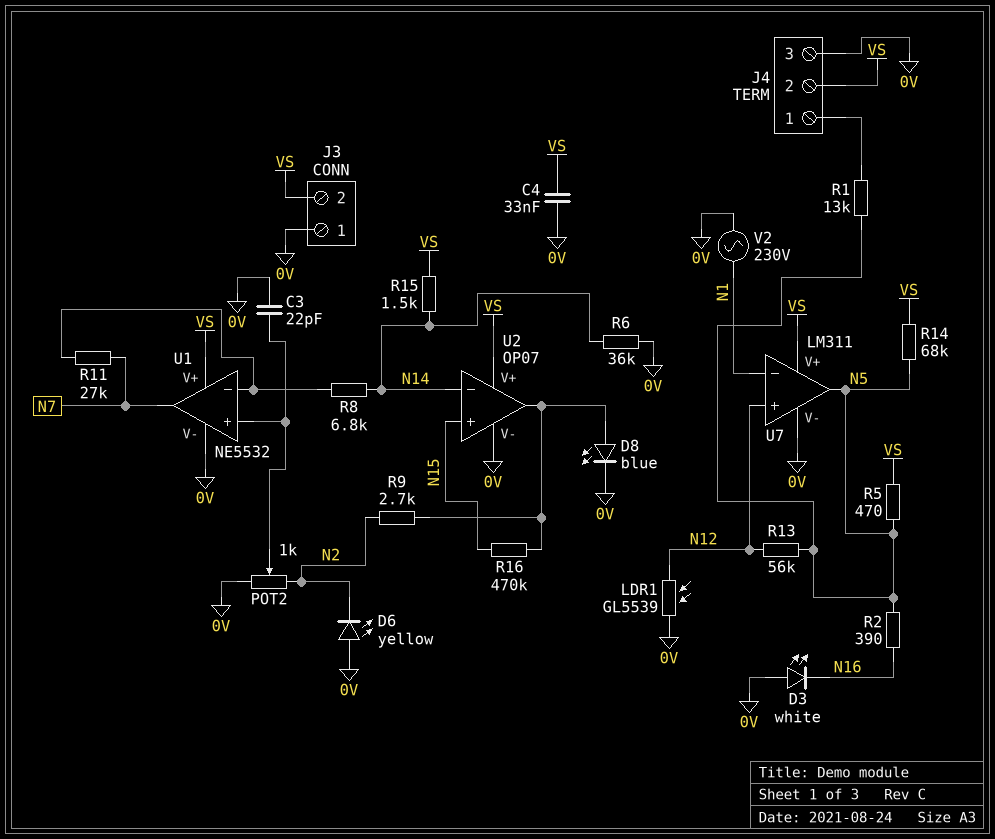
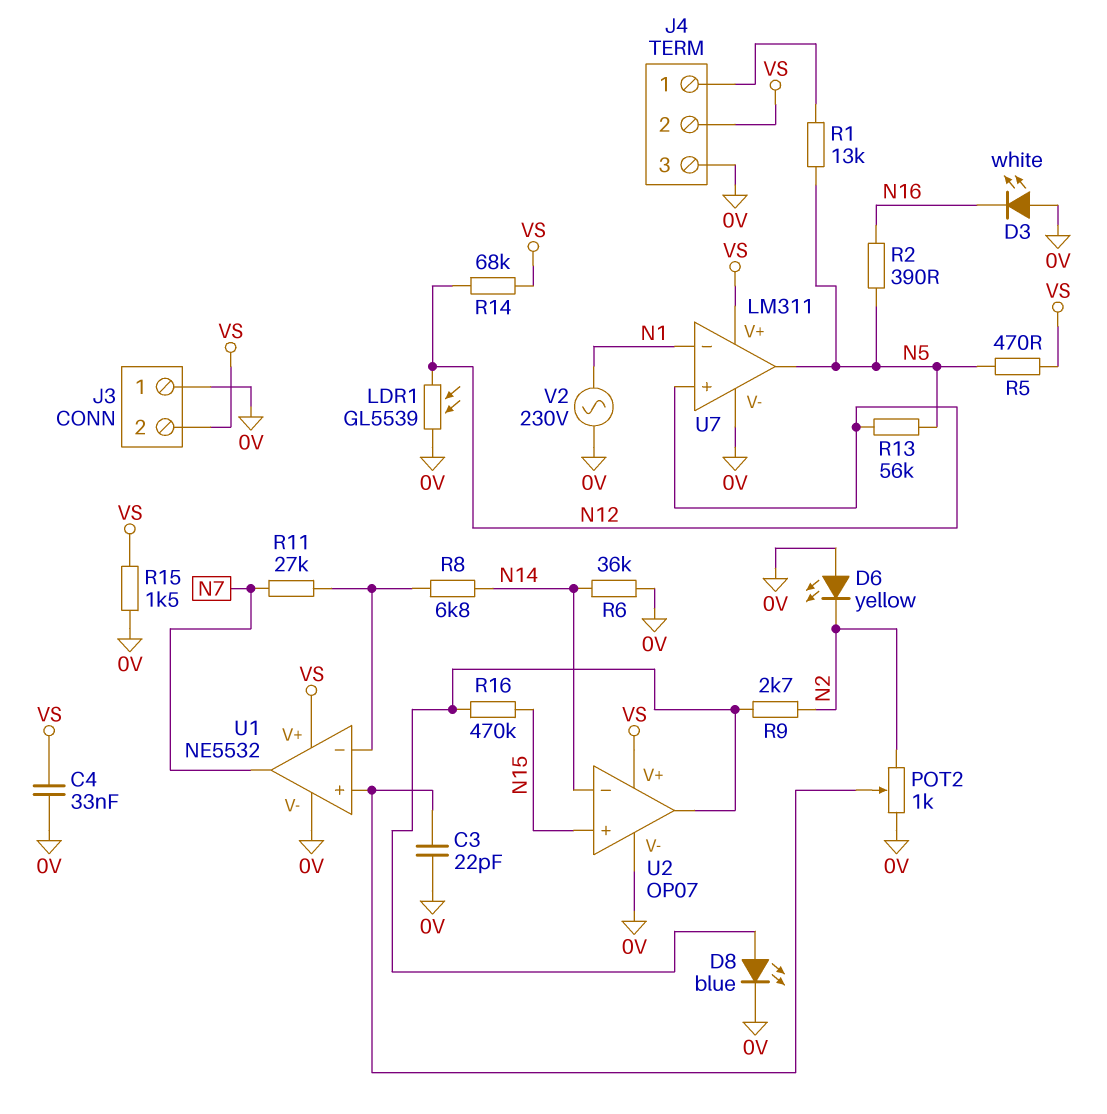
R14: 68k (N5, VS) -> 68k (N12, VS)
R15: 1.5k (N14, VS) -> 1.5k (0V, VS)

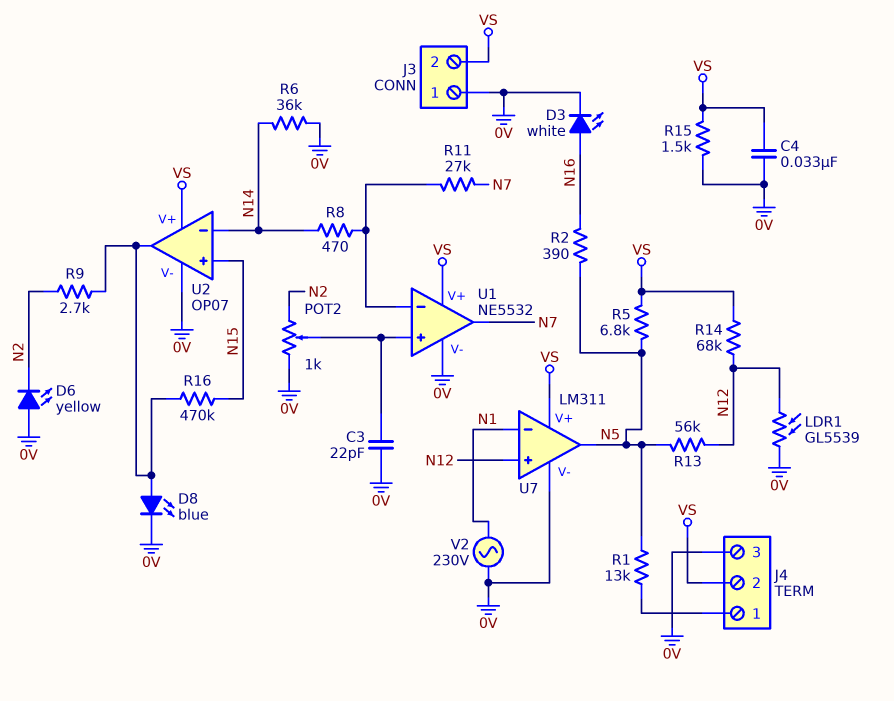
D3: LED white (A 0V, K N16) -> LED white (A N16, K 0V)
R5: 470 (N5, VS) -> 6.8k (N5, VS)
R8: 6.8k (N14, U1/in-) -> 470 (N14, U1/in-)

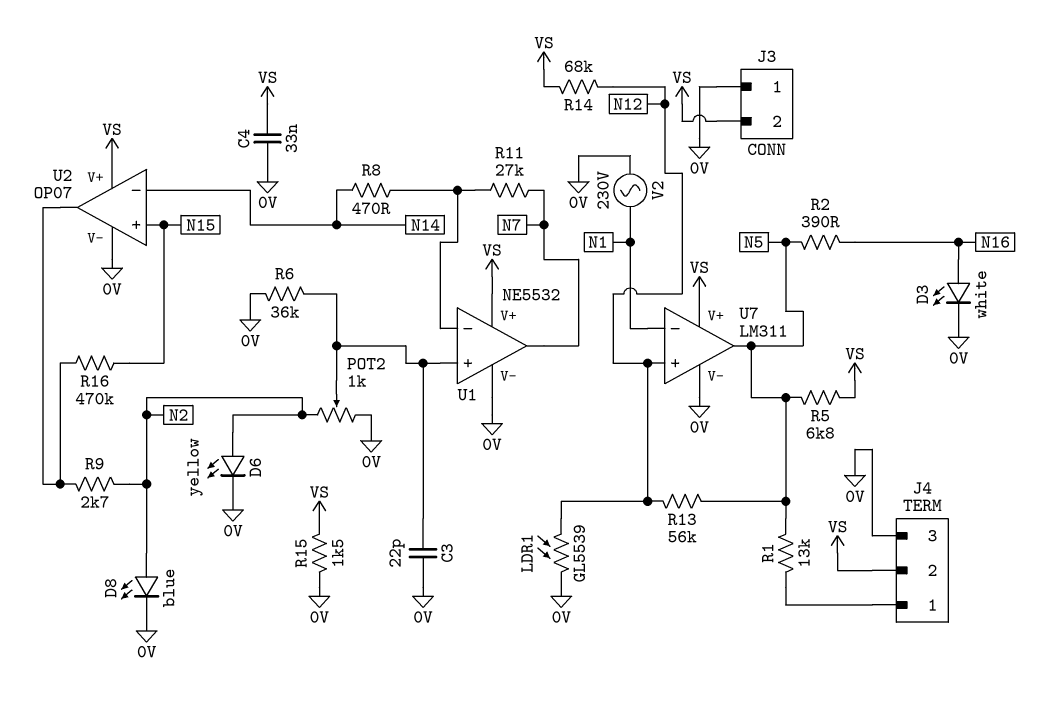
D6: LED yellow (A 0V, K N2) -> LED yellow (A N2, K 0V)
D8: LED blue (A U2/out, K 0V) -> LED blue (A N2, K 0V)
R6: 36k (0V, N14) -> 36k (0V, U1/in+)

